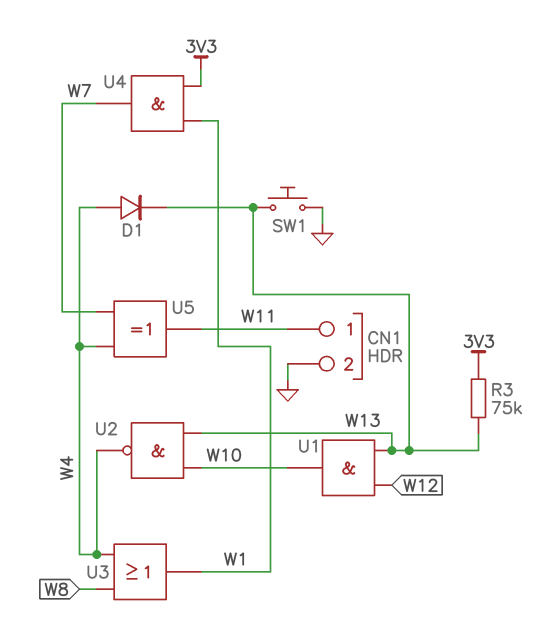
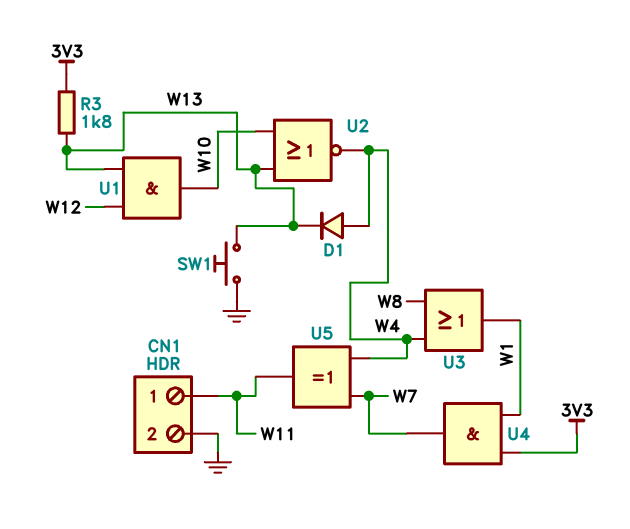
R3: 75k (3V3, W13) -> 1.8k (3V3, W13)
U2: NAND (in W10, in W13, out W4) -> NOR (in W10, in W13, out W4)

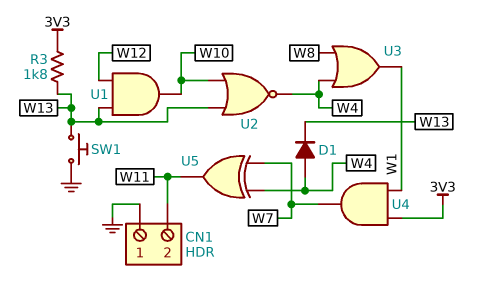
CN1 pin 1: W11 -> GND
CN1 pin 2: GND -> W11

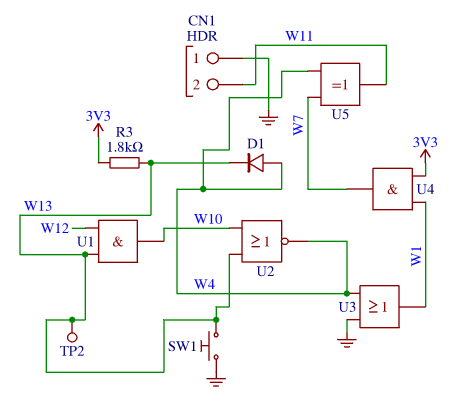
TP2: none -> test point (W13)
U3: OR (in W4, in W8, out W1) -> OR (in GND, in W4, out W1)

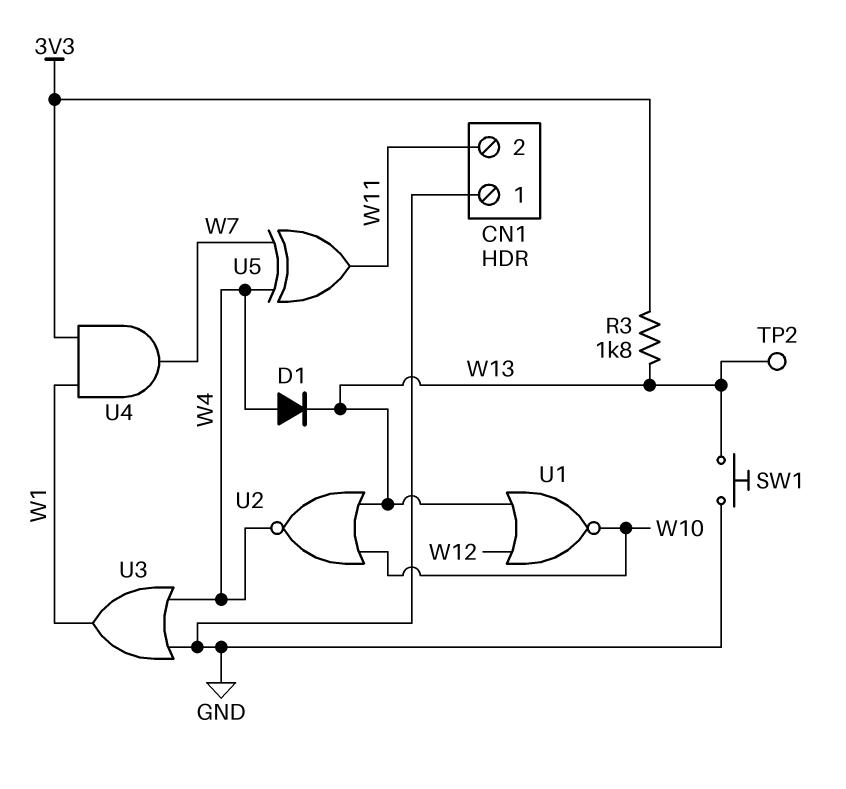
U1: AND (in W12, in W13, out W10) -> NOR (in W12, in W13, out W10)

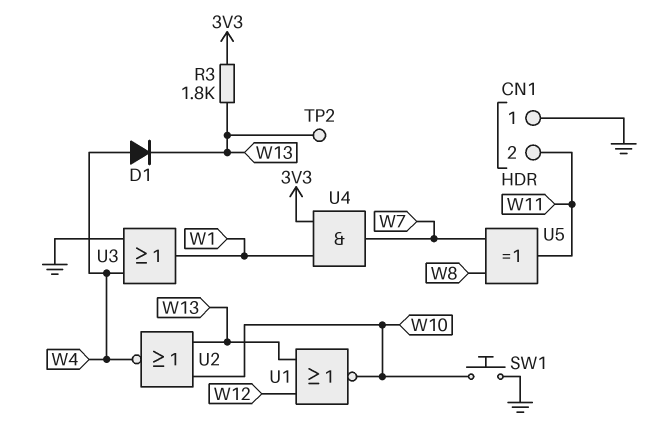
SW1: button (GND, W13) -> button (GND, W10)
U5: XOR (in W4, in W7, out W11) -> XOR (in W7, in W8, out W11)

